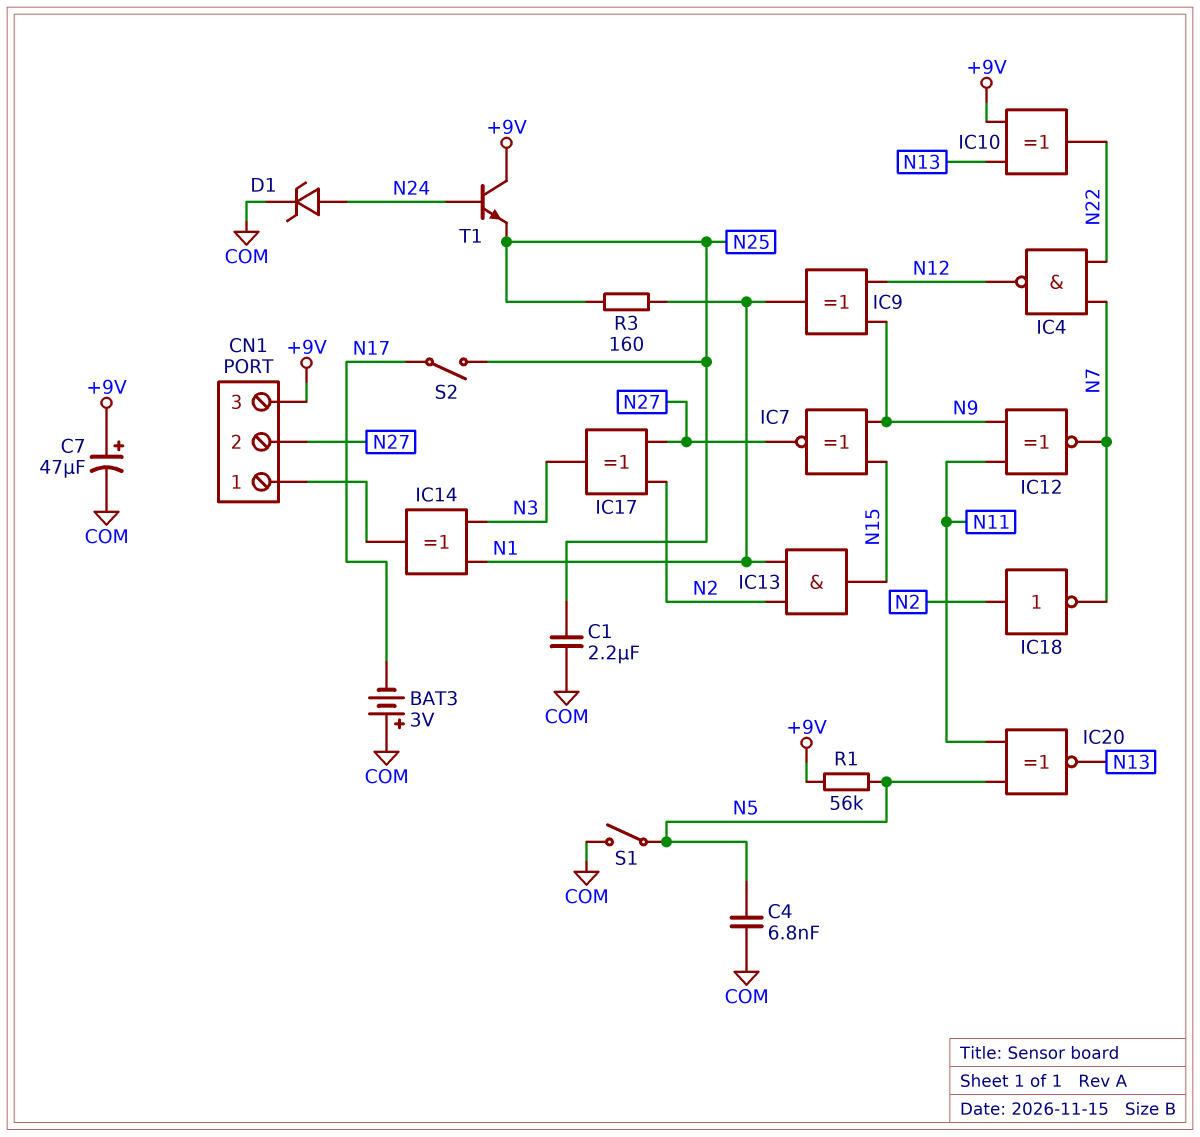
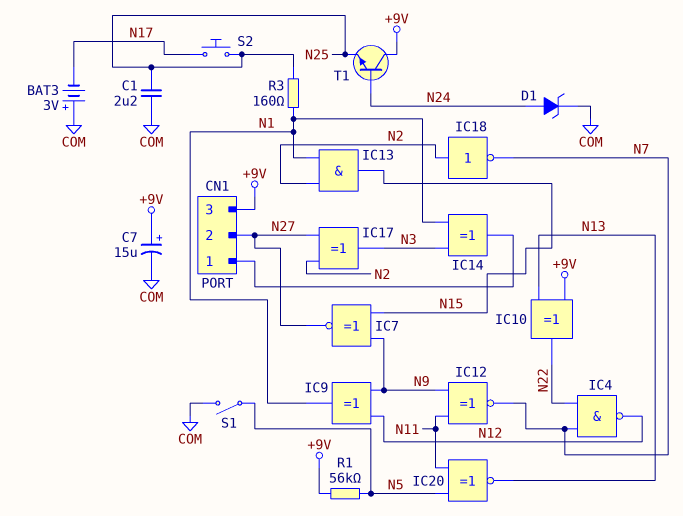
C4: 6.8nF (COM, N5) -> none
C7: 47uF (plus +9V, minus COM) -> 15uF (plus +9V, minus COM)
S2: switch (N17, N25) -> button (N17, N25)

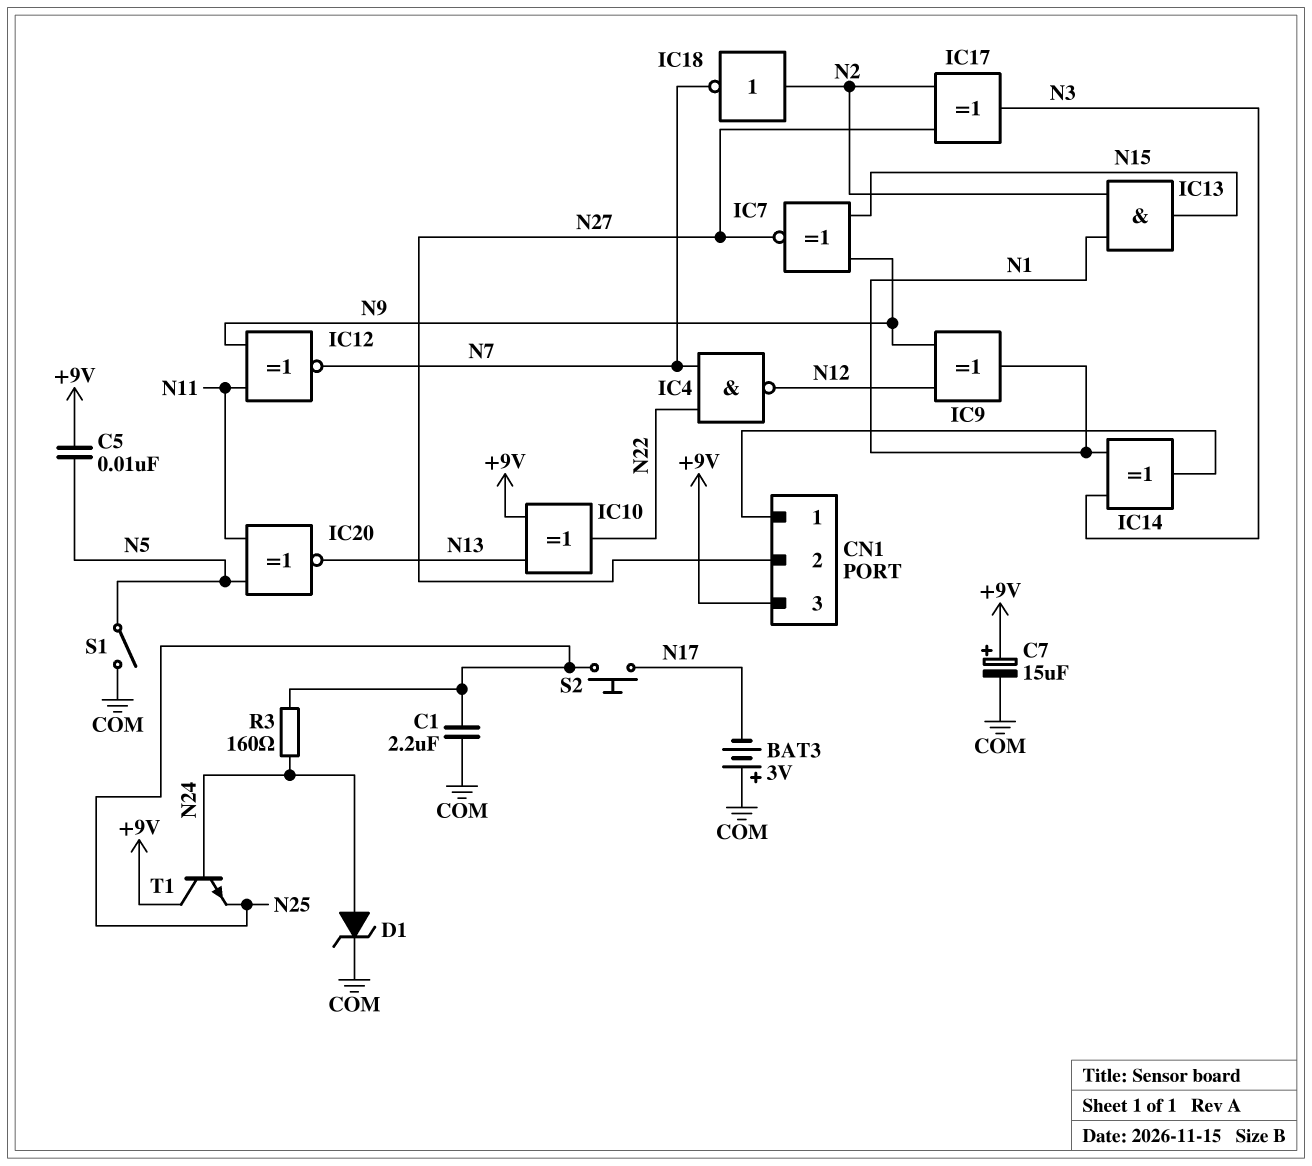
C5: none -> 10nF (+9V, N5)
R1: 56k (+9V, N5) -> none
R3: 160 (N1, N25) -> 160 (N24, N25)

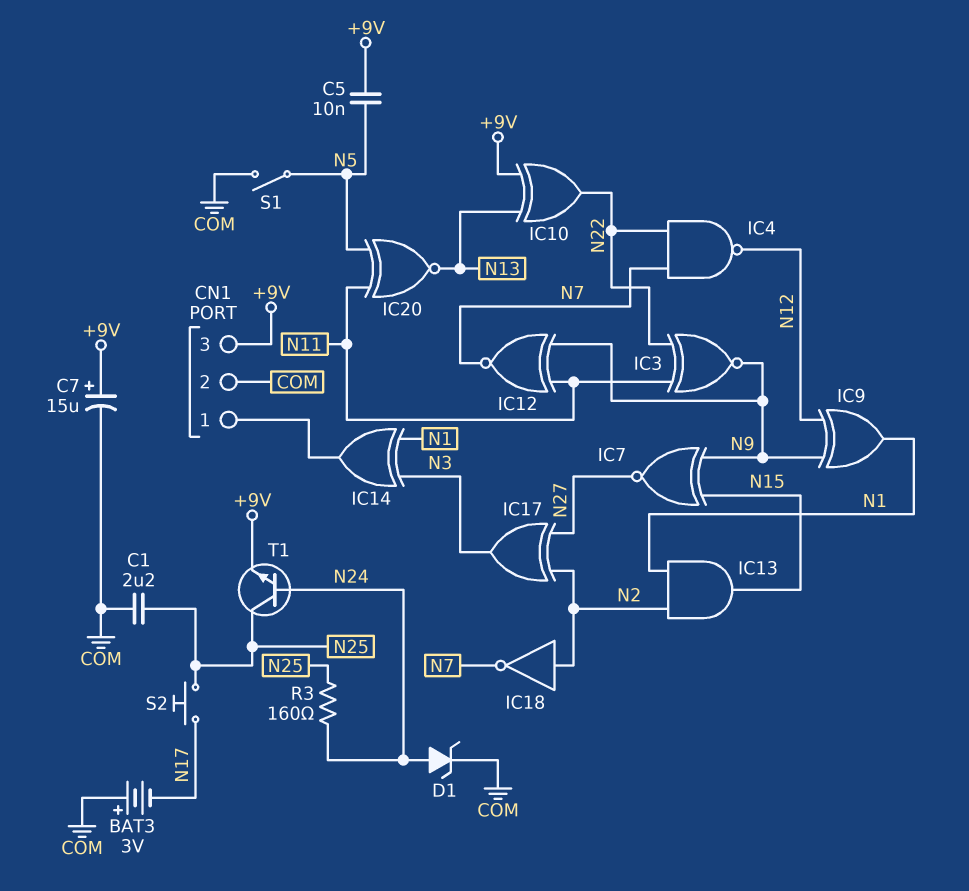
CN1 pin 2: N27 -> COM
IC3: none -> XNOR (in N11, in N22, out N9)
T1: NPN (B N24, C +9V, E N25) -> NPN (B N24, C N25, E +9V)

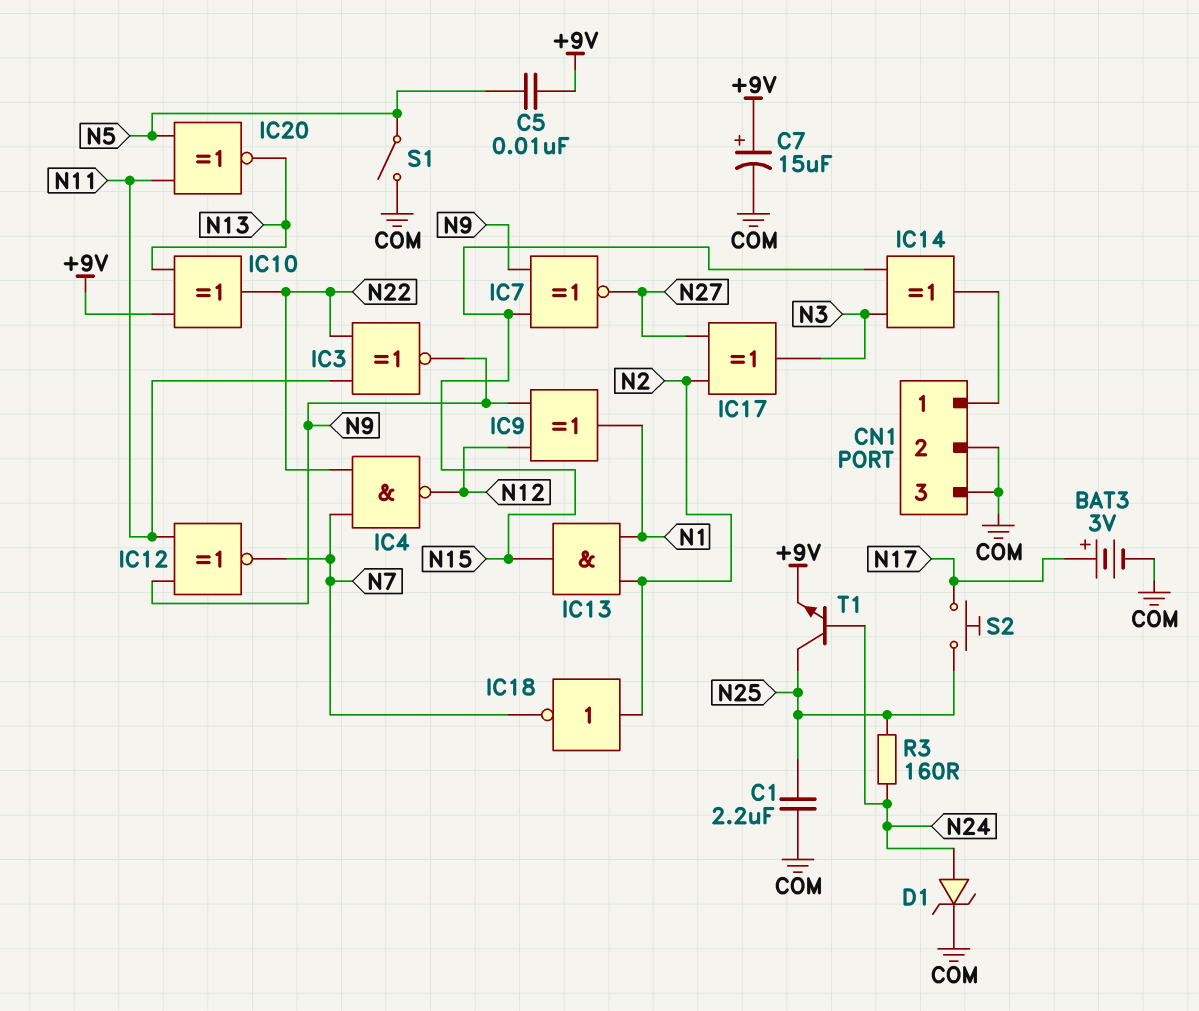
BAT3: 3V (plus COM, minus N17) -> 3V (plus N17, minus COM)
CN1 pin 3: +9V -> COM
IC14: XOR (in N1, in N3, out CN1/1) -> XOR (in N3, in N15, out CN1/1)

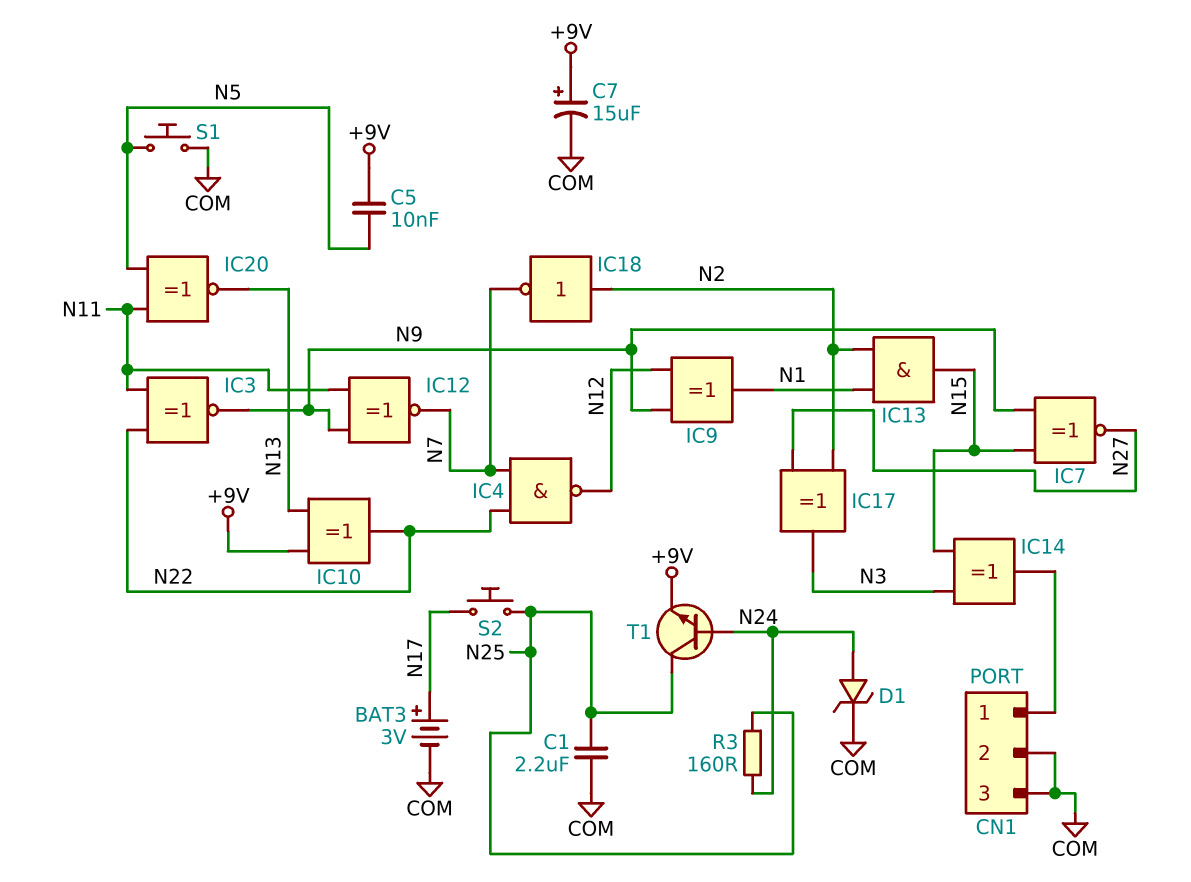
S1: switch (COM, N5) -> button (COM, N5)

